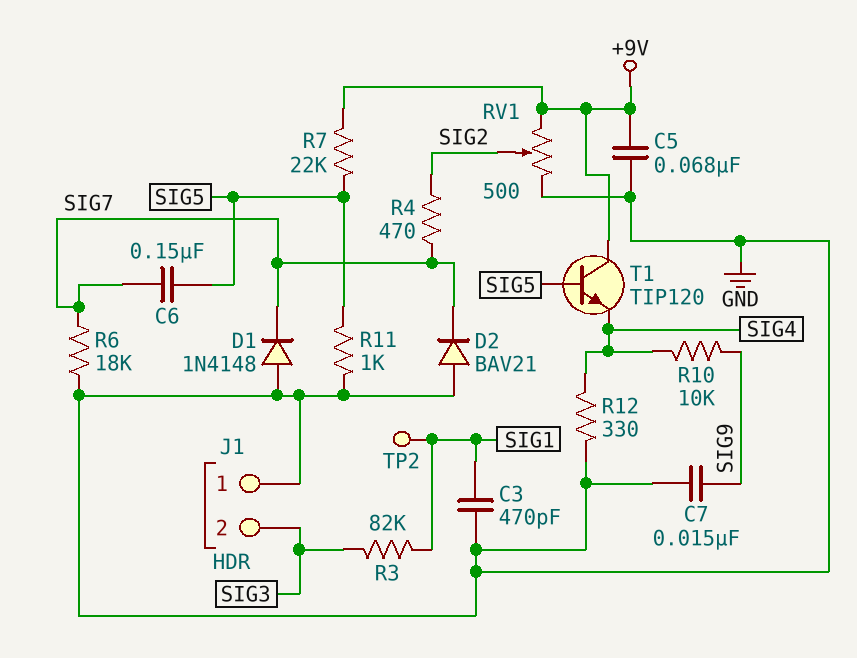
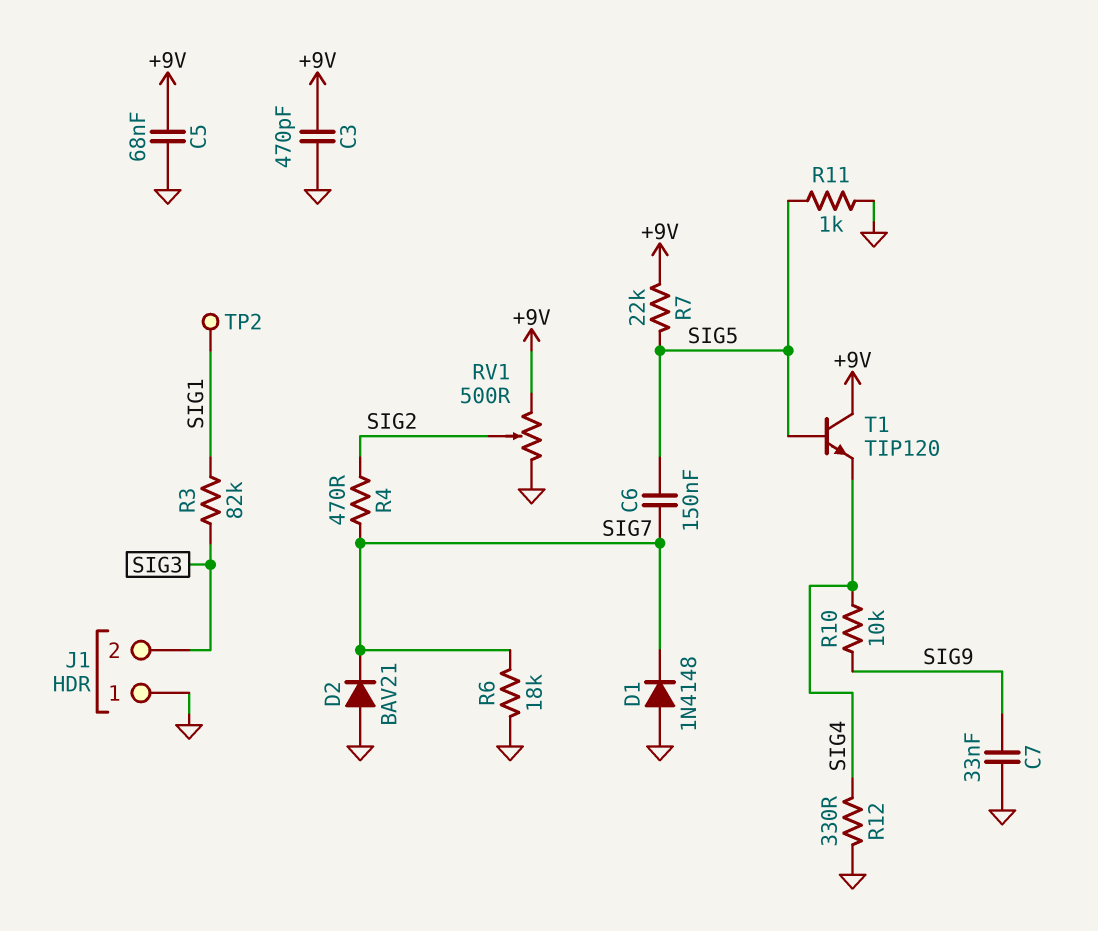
C3: 470pF (GND, SIG1) -> 470pF (+9V, GND)
C7: 15nF (GND, SIG9) -> 33nF (GND, SIG9)

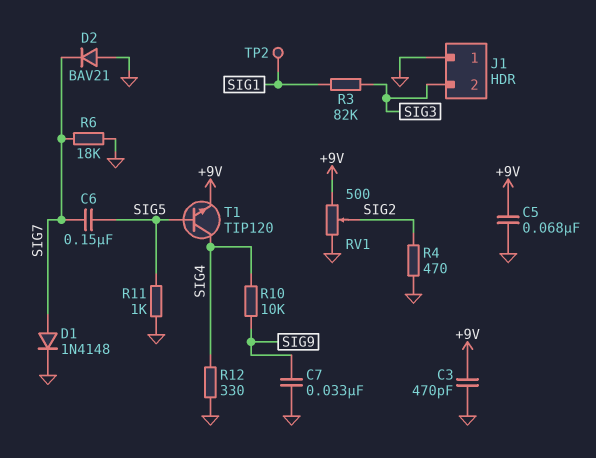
D1: diode 1N4148 (A GND, K SIG7) -> diode 1N4148 (A SIG7, K GND)
R4: 470 (SIG2, SIG7) -> 470 (GND, SIG2)
R7: 22k (+9V, SIG5) -> none
T1: NPN TIP120 (B SIG5, C +9V, E SIG4) -> NPN TIP120 (B SIG5, C SIG4, E +9V)

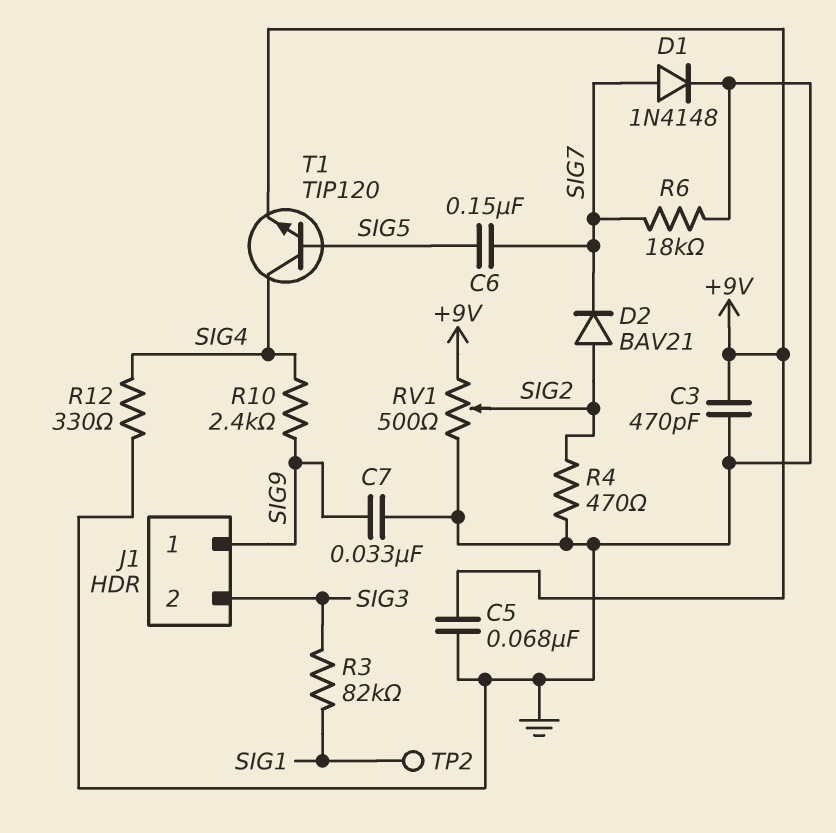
D2: diode BAV21 (A GND, K SIG7) -> diode BAV21 (A SIG2, K SIG7)
J1 pin 1: GND -> SIG9
R10: 10k (SIG4, SIG9) -> 2.4k (SIG4, SIG9)
R11: 1k (GND, SIG5) -> none

